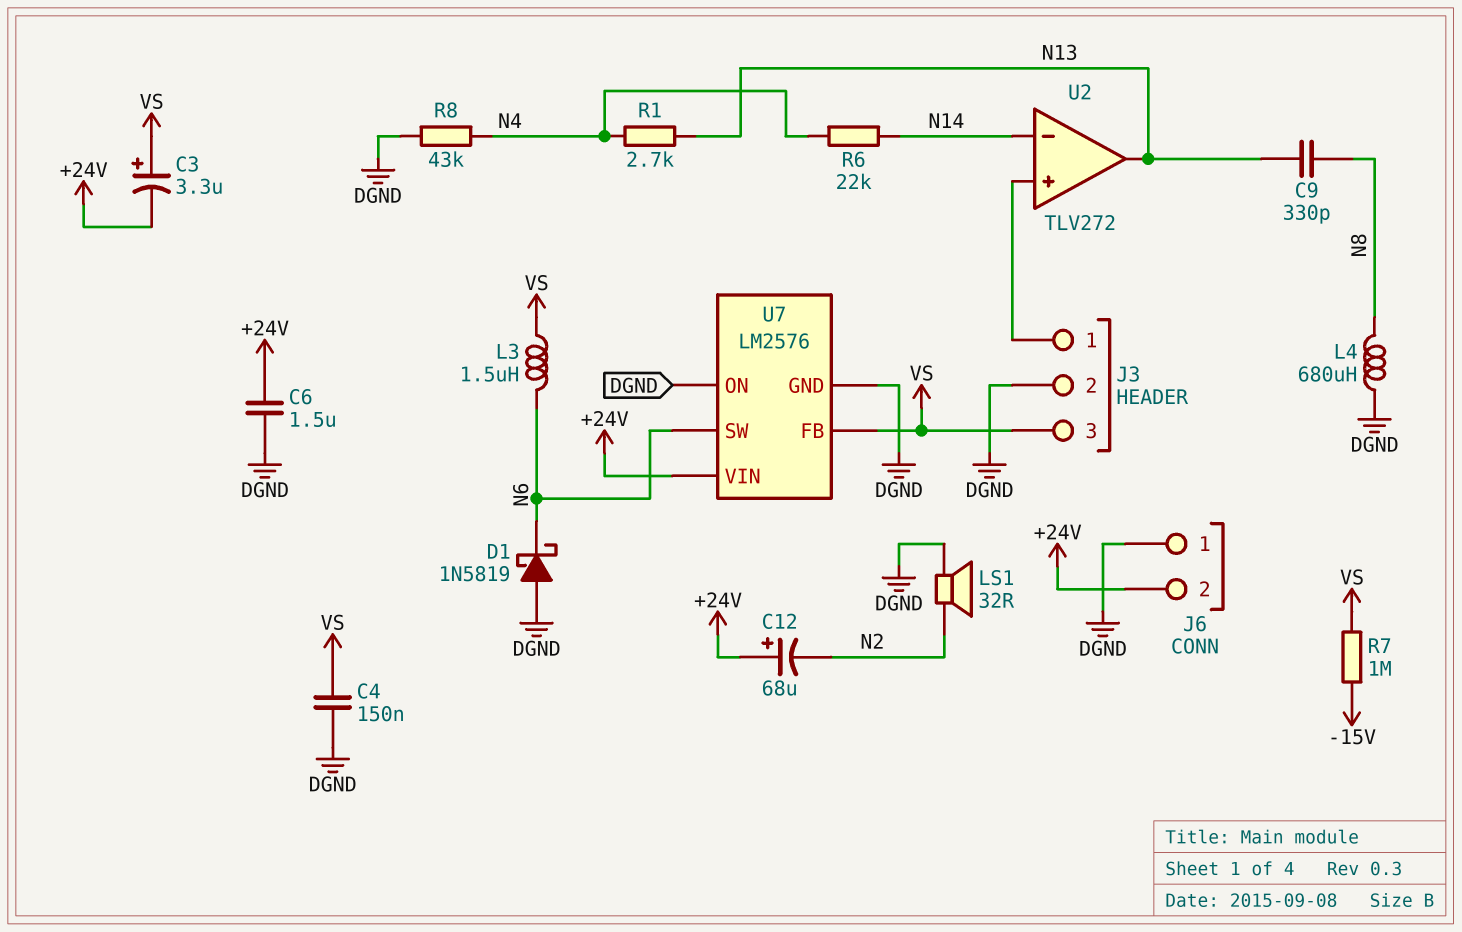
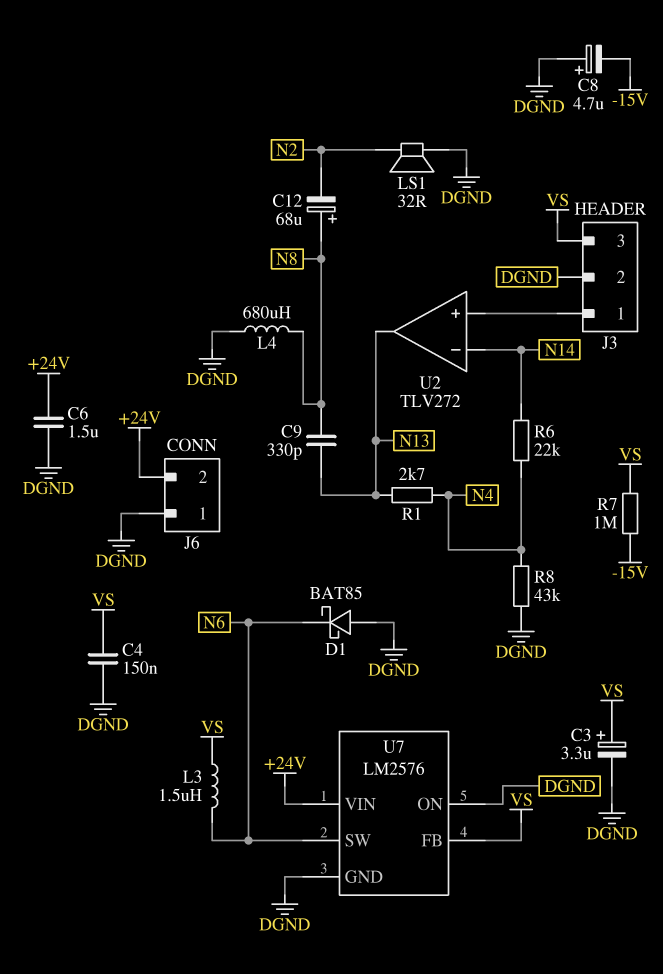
C3: 3.3uF (plus VS, minus +24V) -> 3.3uF (plus VS, minus DGND)
C8: none -> 4.7uF (plus DGND, minus -15V)
C12: 68uF (plus +24V, minus N2) -> 68uF (plus N8, minus N2)
D1: schottky 1N5819 (A DGND, K N6) -> schottky BAT85 (A DGND, K N6)

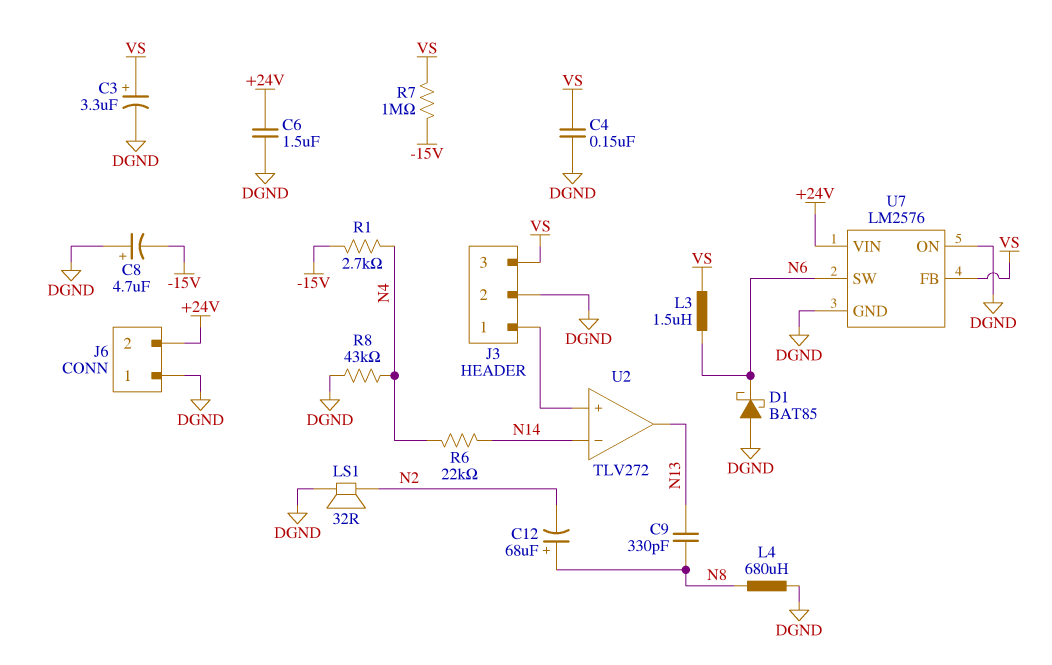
R1: 2.7k (N4, N13) -> 2.7k (-15V, N4)

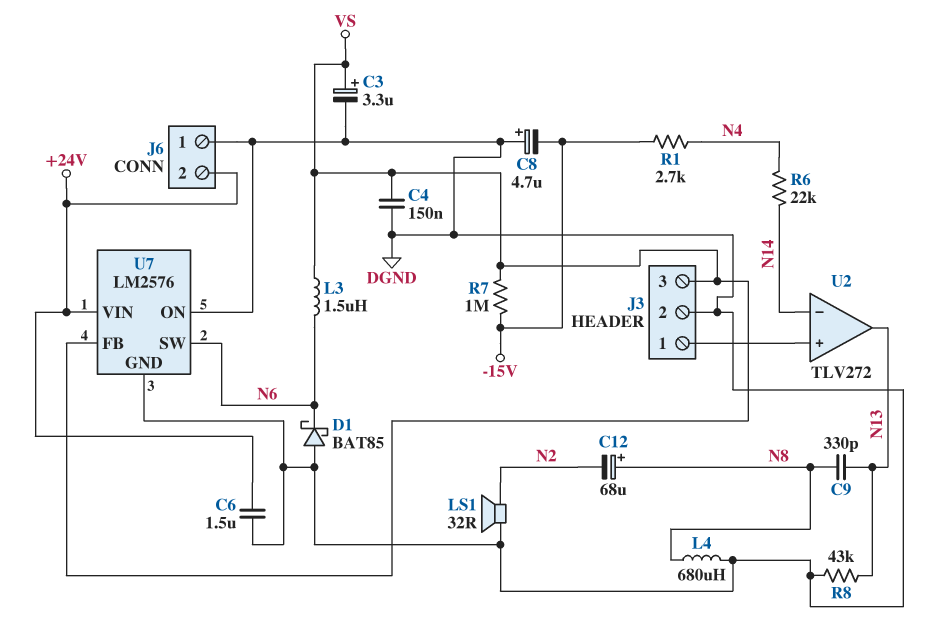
R8: 43k (DGND, N4) -> 43k (DGND, N13)

